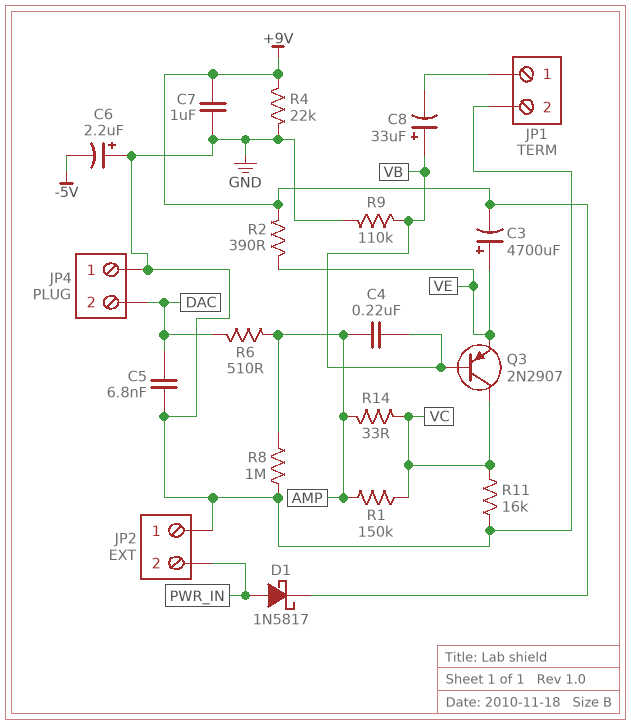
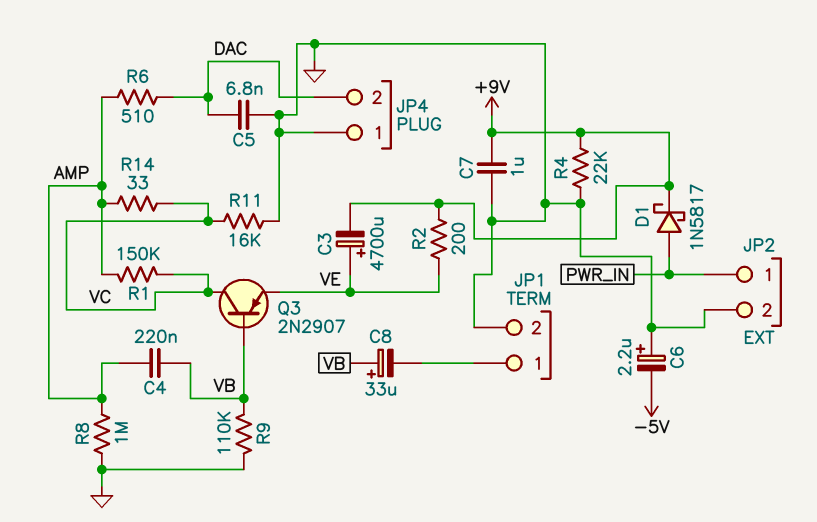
JP2 pin 1: GND -> PWR_IN
JP2 pin 2: PWR_IN -> GND
R2: 390 (+9V, VE) -> 200 (+9V, VE)

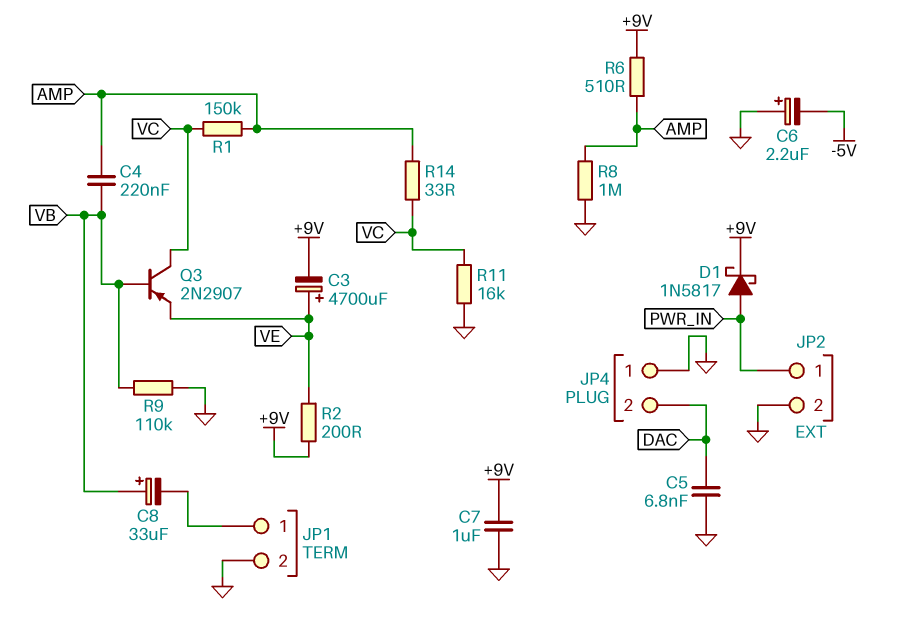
R4: 22k (+9V, GND) -> none
R6: 510 (AMP, DAC) -> 510 (+9V, AMP)

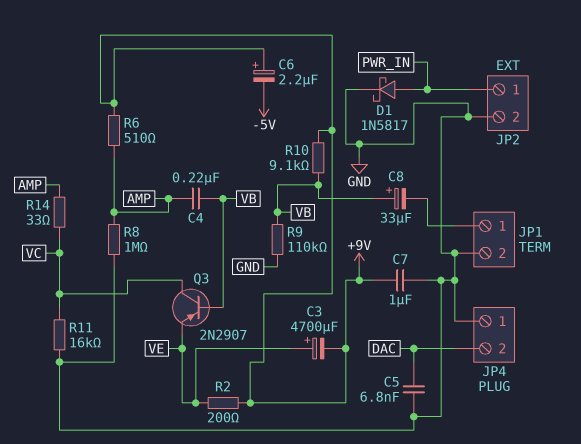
C6: 2.2uF (plus GND, minus -5V) -> 2.2uF (plus +9V, minus -5V)
D1: schottky 1N5817 (A PWR_IN, K +9V) -> schottky 1N5817 (A PWR_IN, K GND)
R1: 150k (AMP, VC) -> none
R10: none -> 9.1k (+9V, VB)

